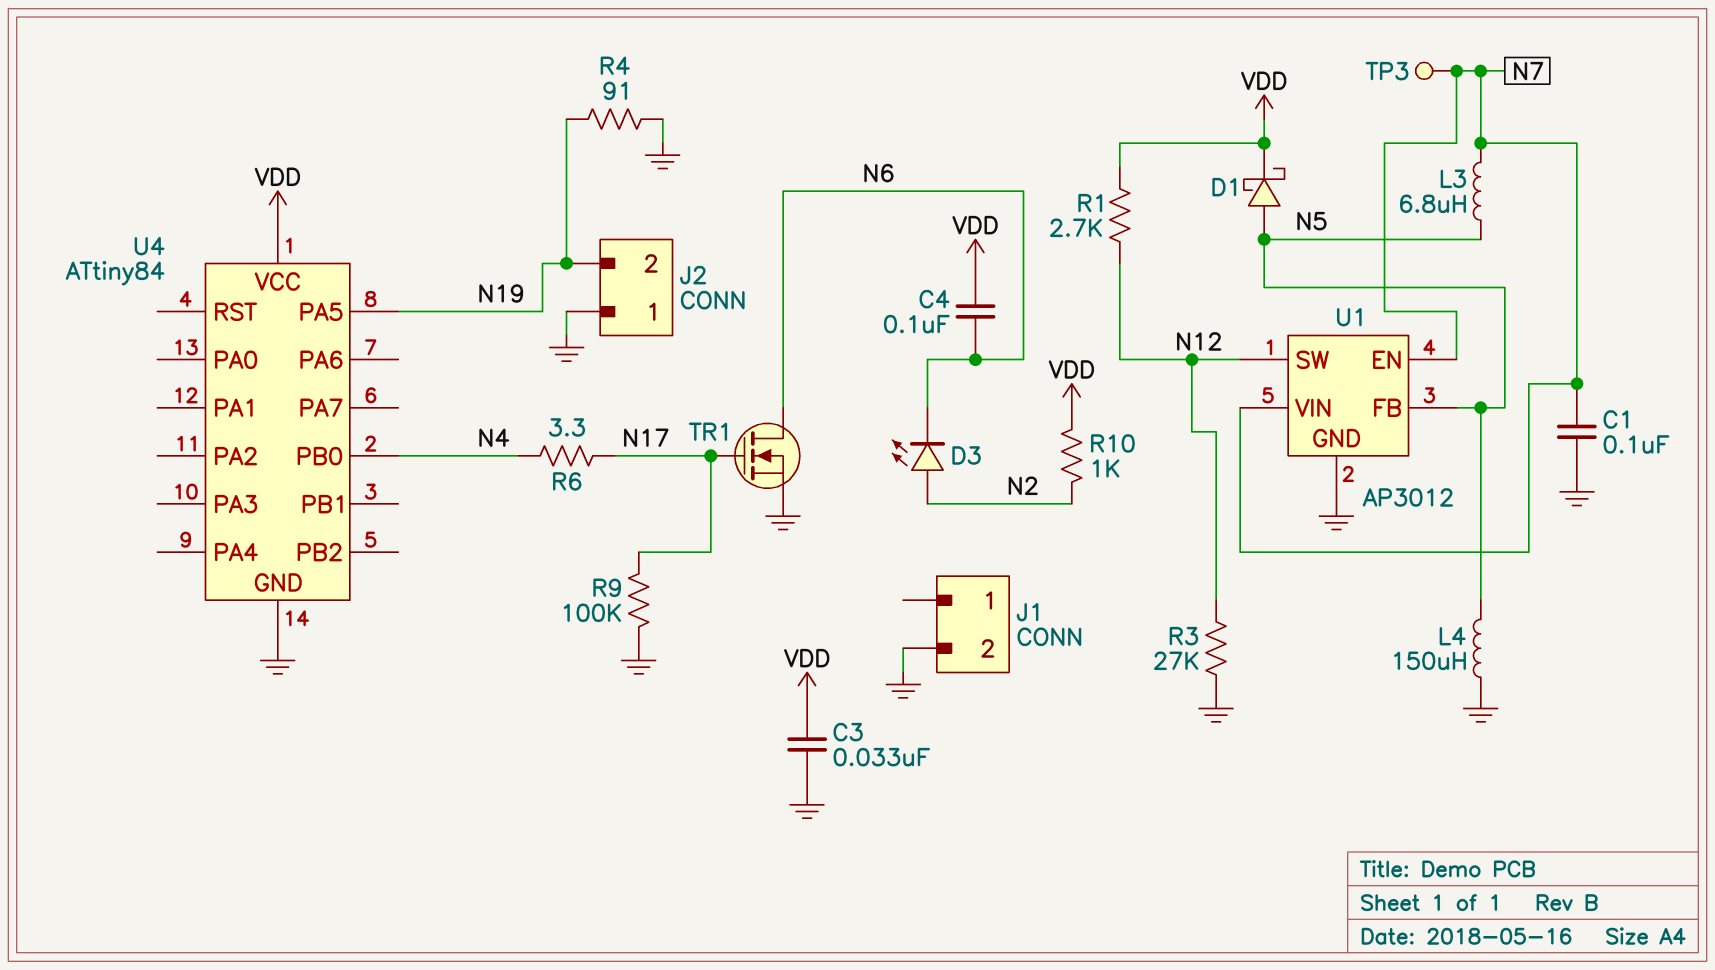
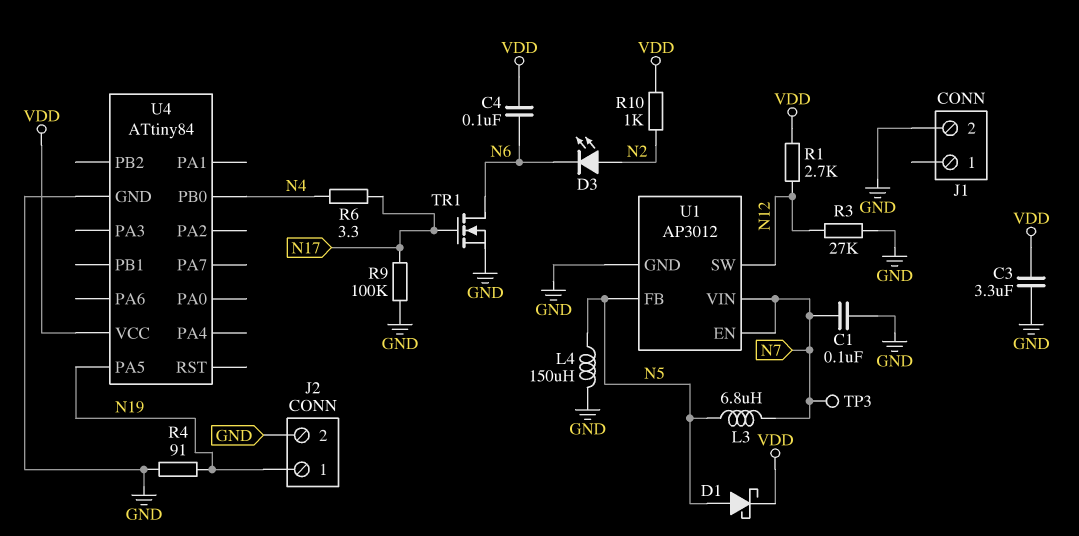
C3: 33nF (GND, VDD) -> 3.3uF (GND, VDD)
J2 pin 1: GND -> N19
J2 pin 2: N19 -> GND

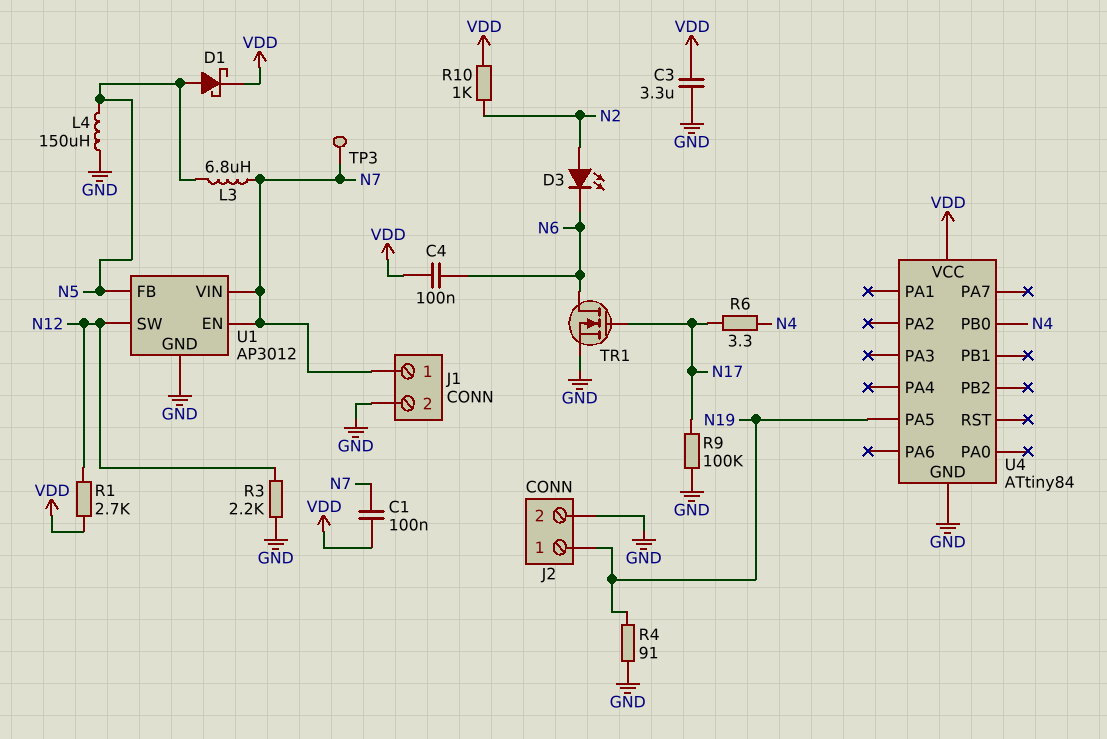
C1: 100nF (GND, N7) -> 100nF (N7, VDD)
J1 pin 1: none -> N7
R3: 27k (GND, N12) -> 2.2k (GND, N12)

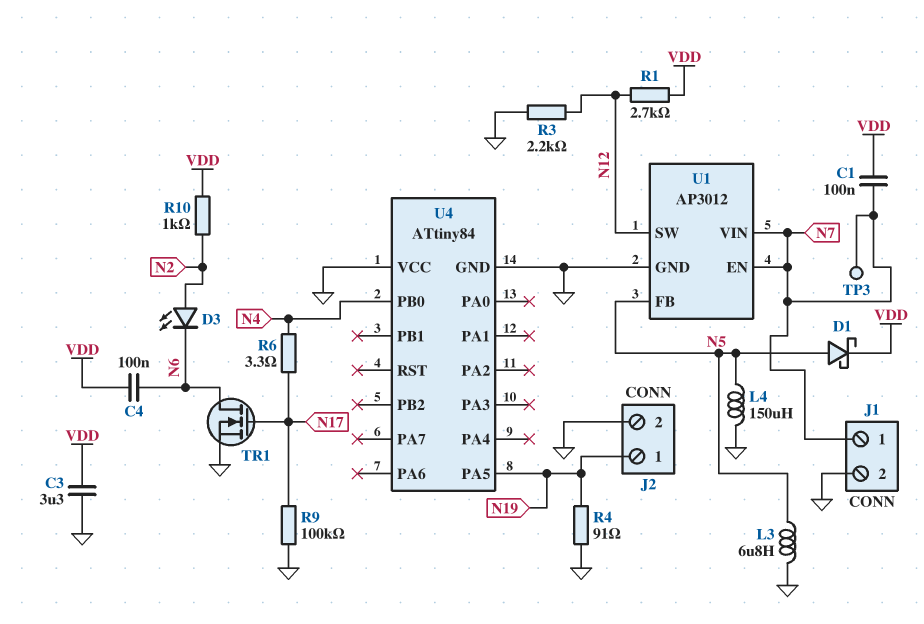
L3: 6.8uH (N5, N7) -> 6.8uH (GND, N5)
U4 pin VCC: VDD -> GND

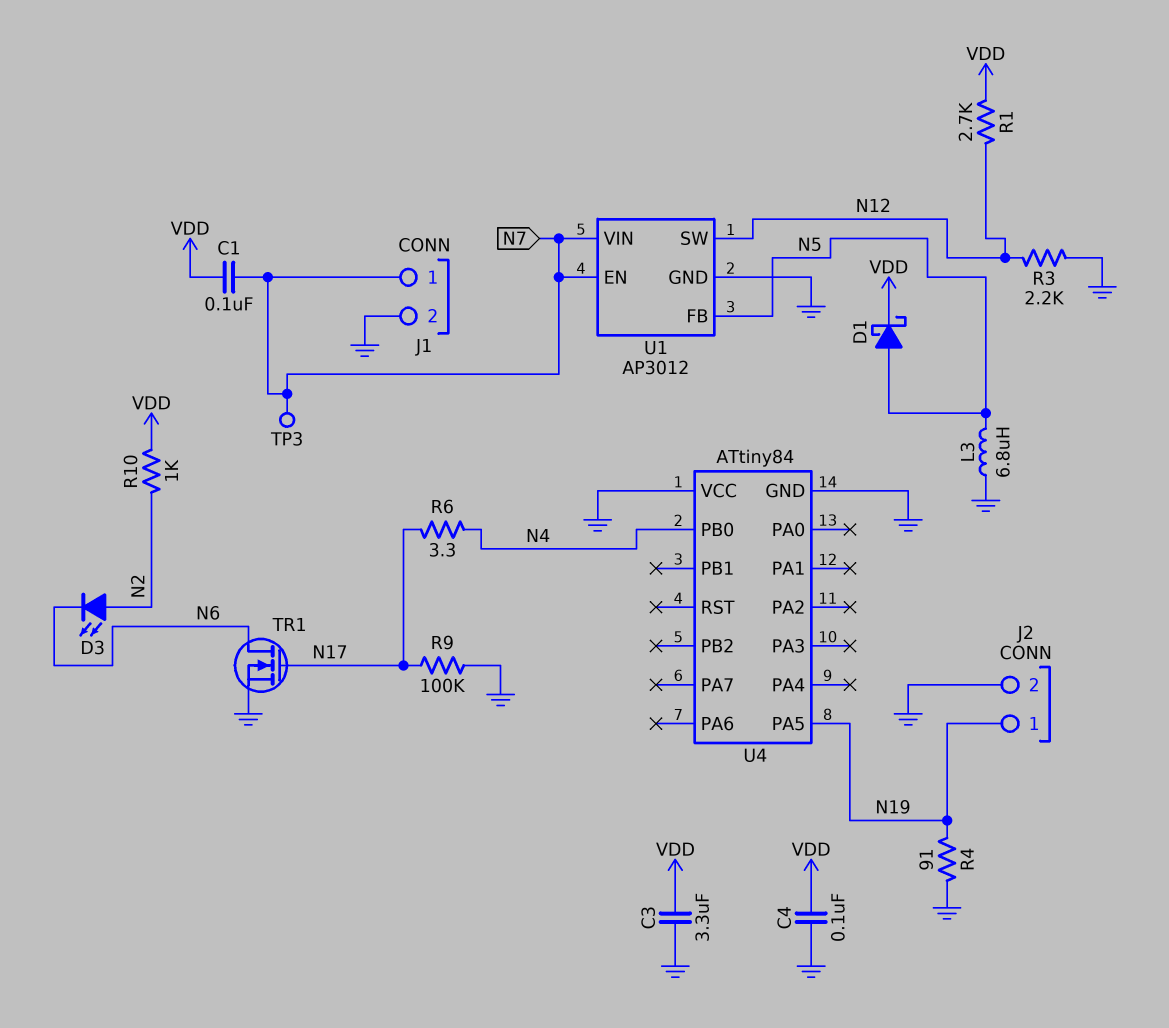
C4: 100nF (N6, VDD) -> 100nF (GND, VDD)
L4: 150uH (GND, N5) -> none

